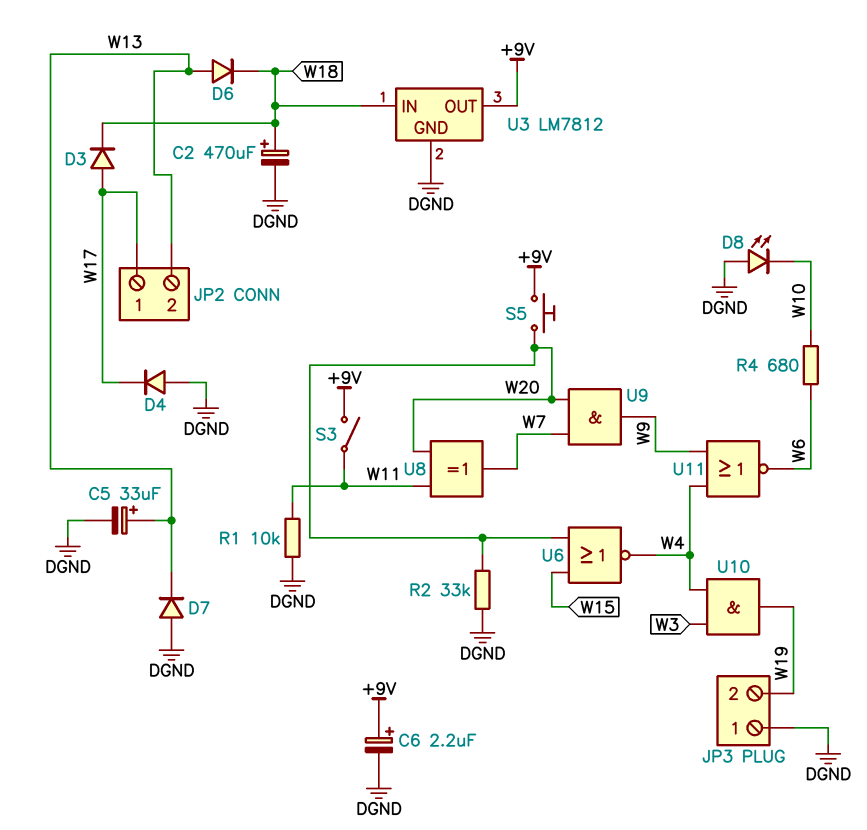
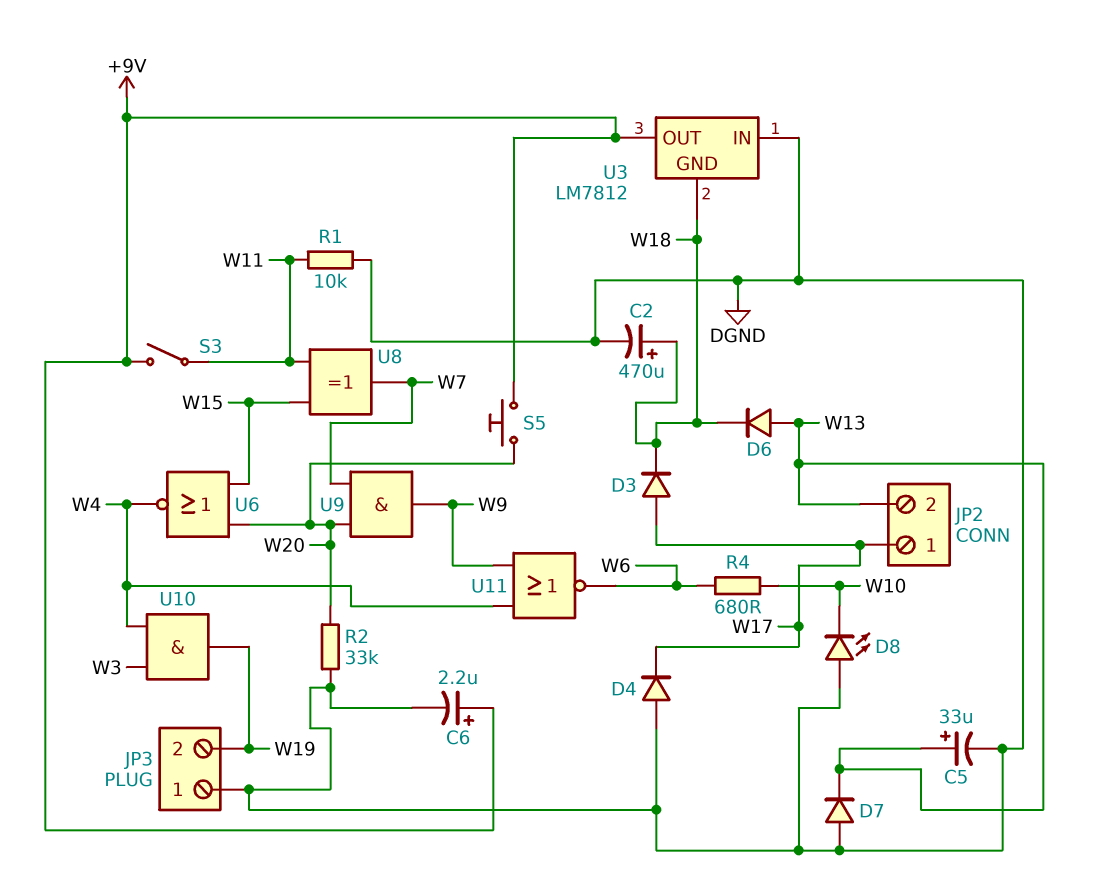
U3 pin GND: DGND -> W18
U3 pin IN: W18 -> DGND
U8: XOR (in W11, in W20, out W7) -> XOR (in W11, in W15, out W7)

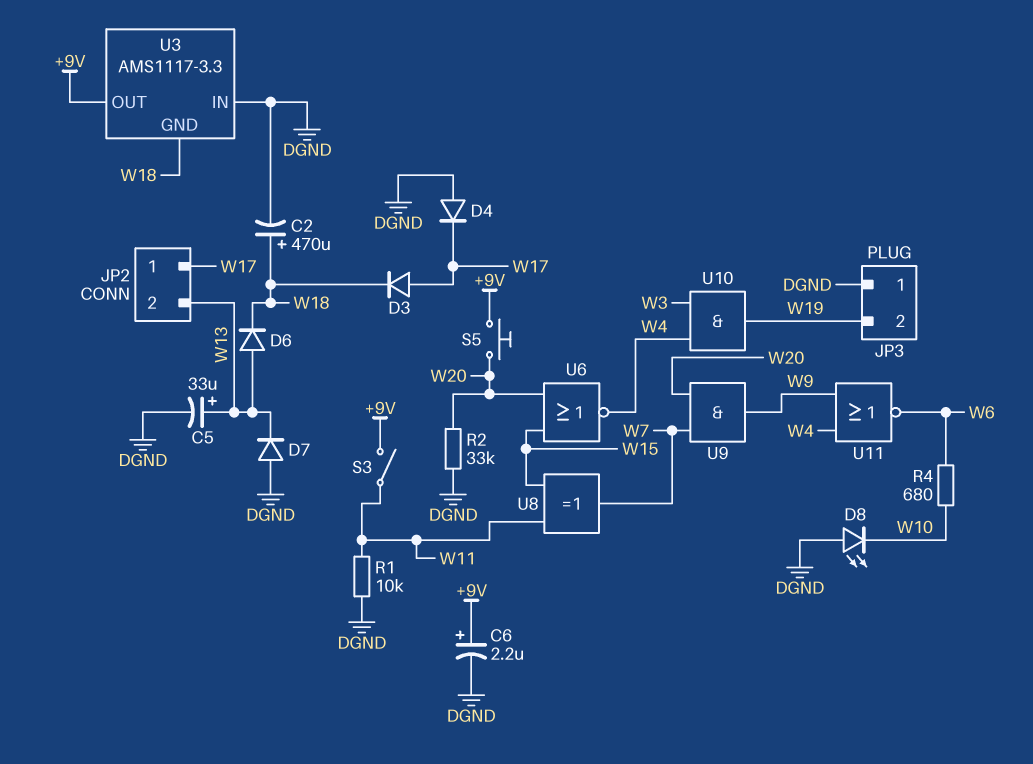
U3: LM7812 -> AMS1117-3.3

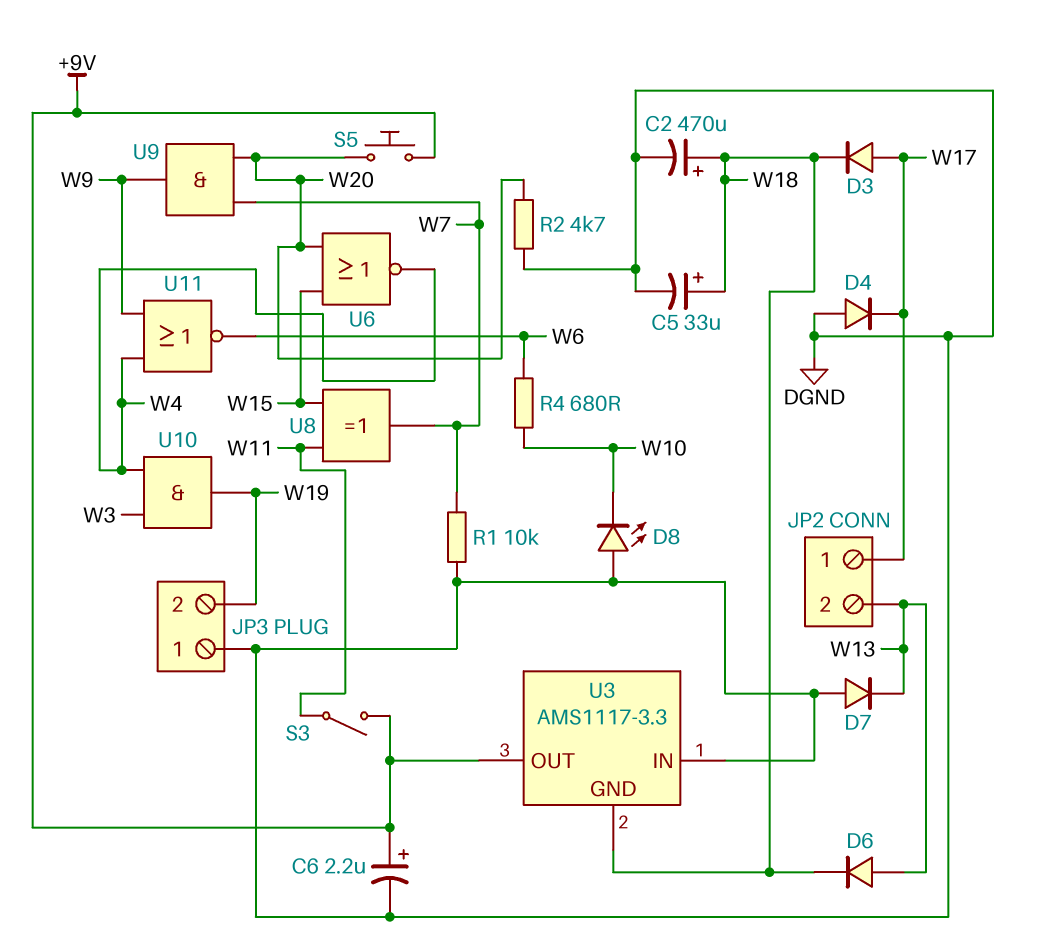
C5: 33uF (plus W13, minus DGND) -> 33uF (plus W18, minus DGND)
R1: 10k (DGND, W11) -> 10k (DGND, W7)
R2: 33k (DGND, W20) -> 4.7k (DGND, W20)

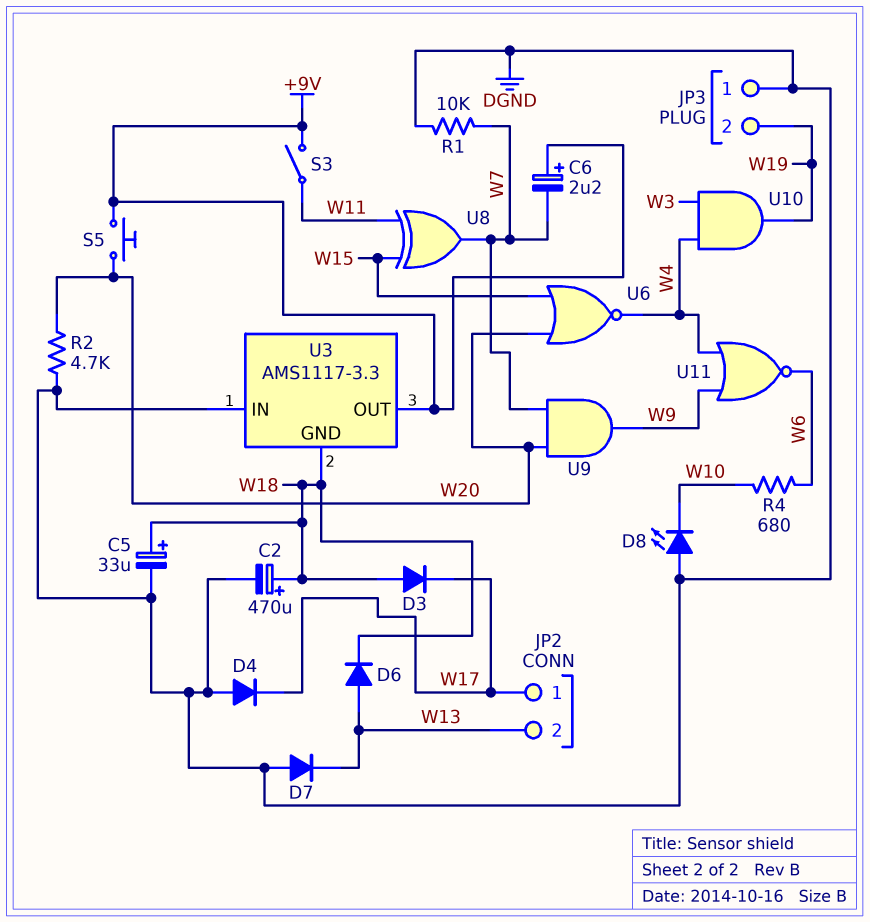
C6: 2.2uF (plus +9V, minus DGND) -> 2.2uF (plus +9V, minus W7)
D3: diode (A W17, K W18) -> diode (A W18, K W17)

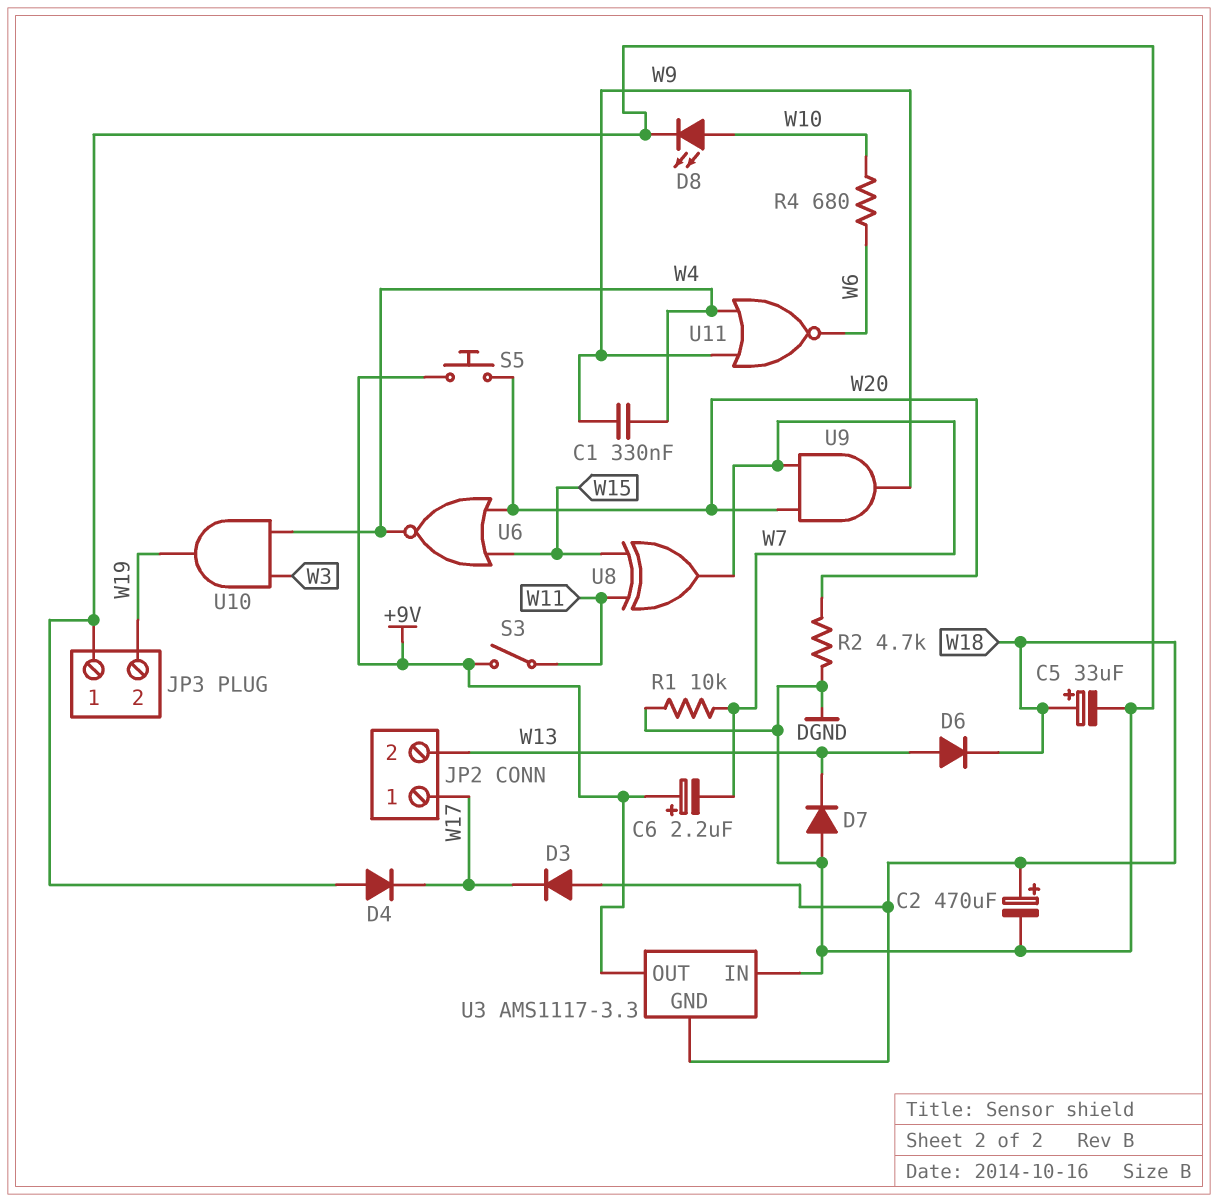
C1: none -> 330nF (W4, W9)
D8: LED (A DGND, K W10) -> LED (A W10, K DGND)

